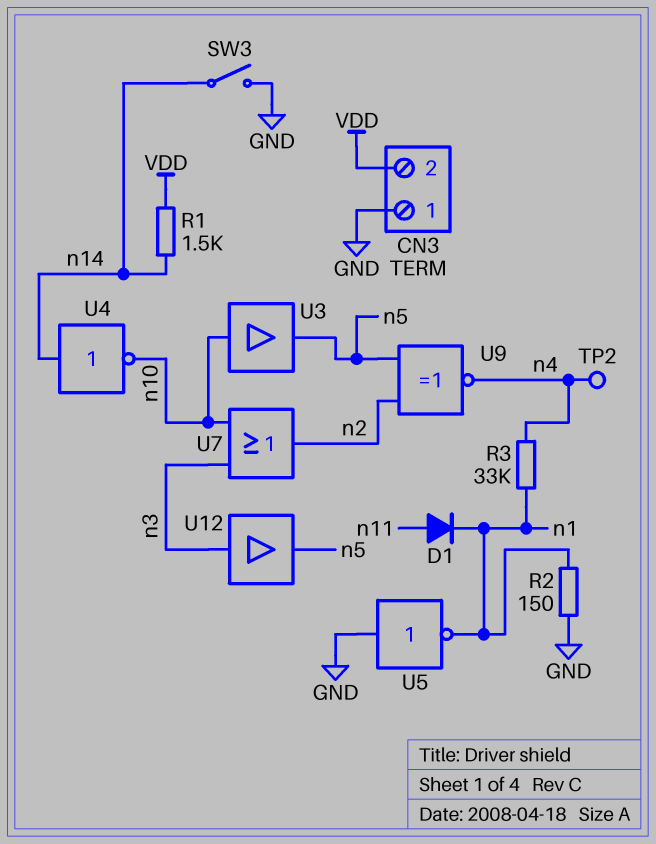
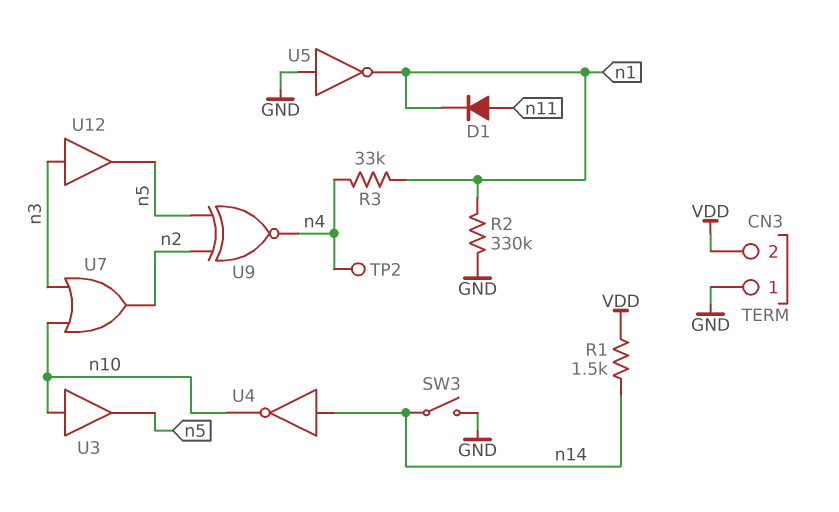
R2: 150 (GND, n1) -> 330k (GND, n1)

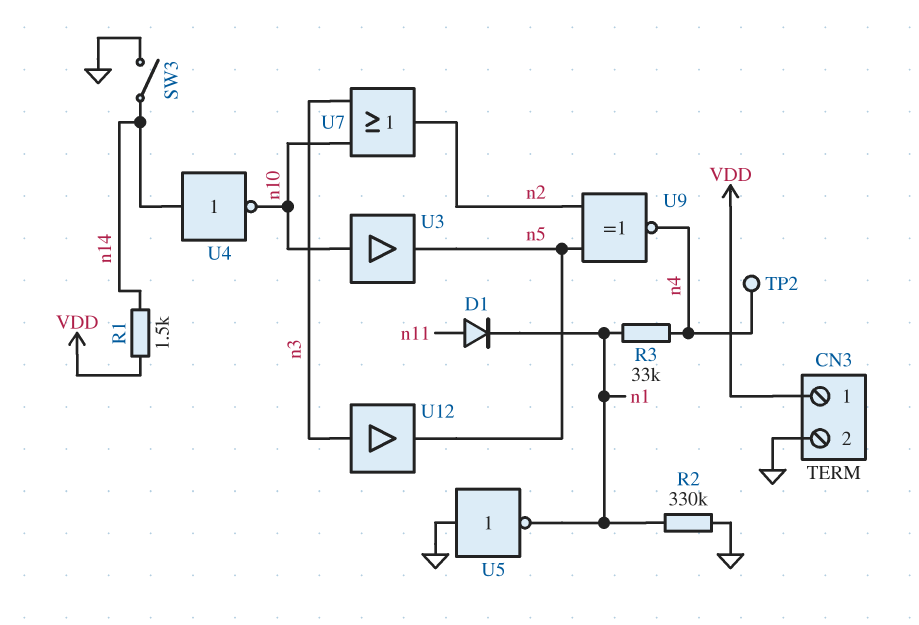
CN3 pin 1: GND -> VDD
CN3 pin 2: VDD -> GND

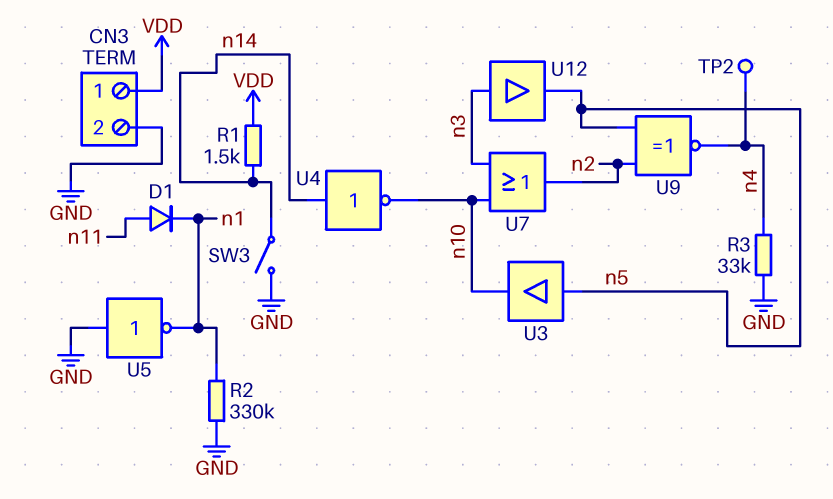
R3: 33k (n1, n4) -> 33k (GND, n4)
U3: buffer (in n10, out n5) -> buffer (in n5, out n10)

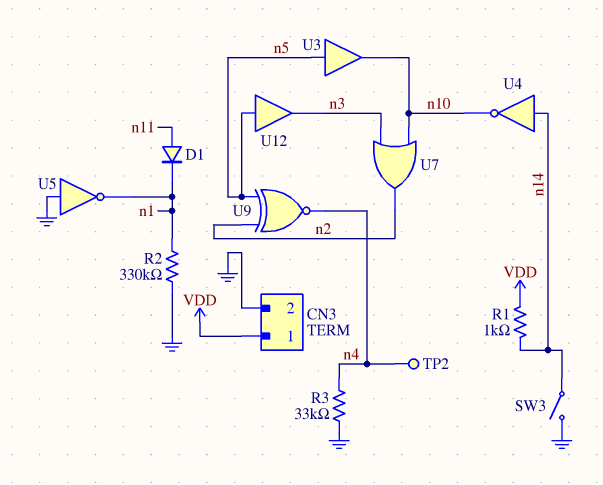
R1: 1.5k (VDD, n14) -> 1k (VDD, n14)
U12: buffer (in n3, out n5) -> buffer (in n5, out n3)

